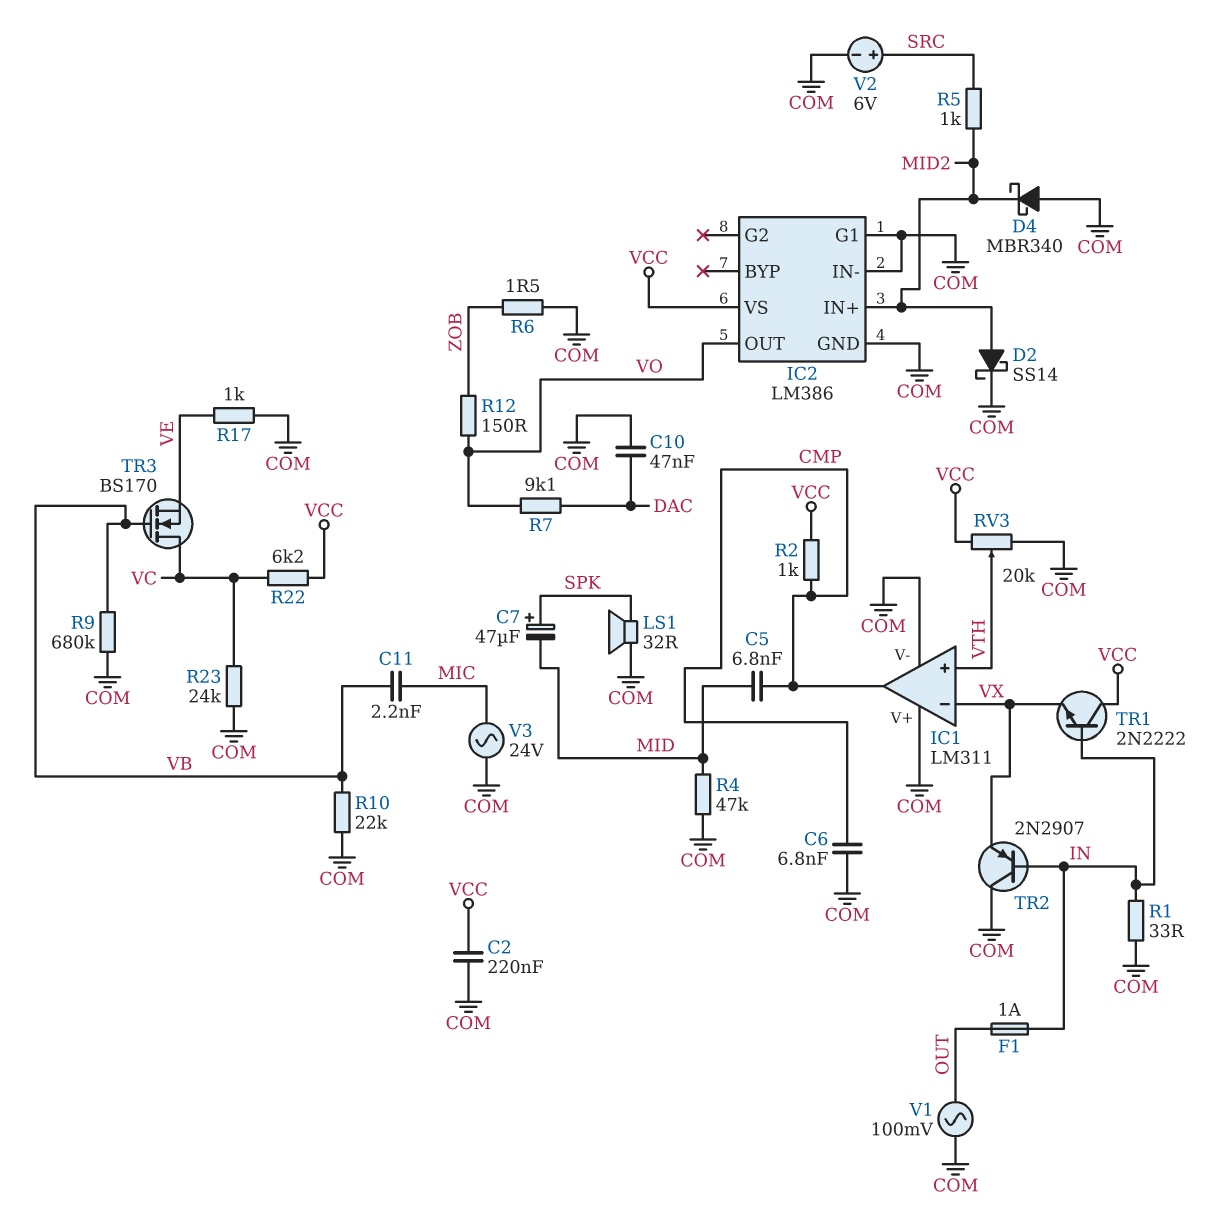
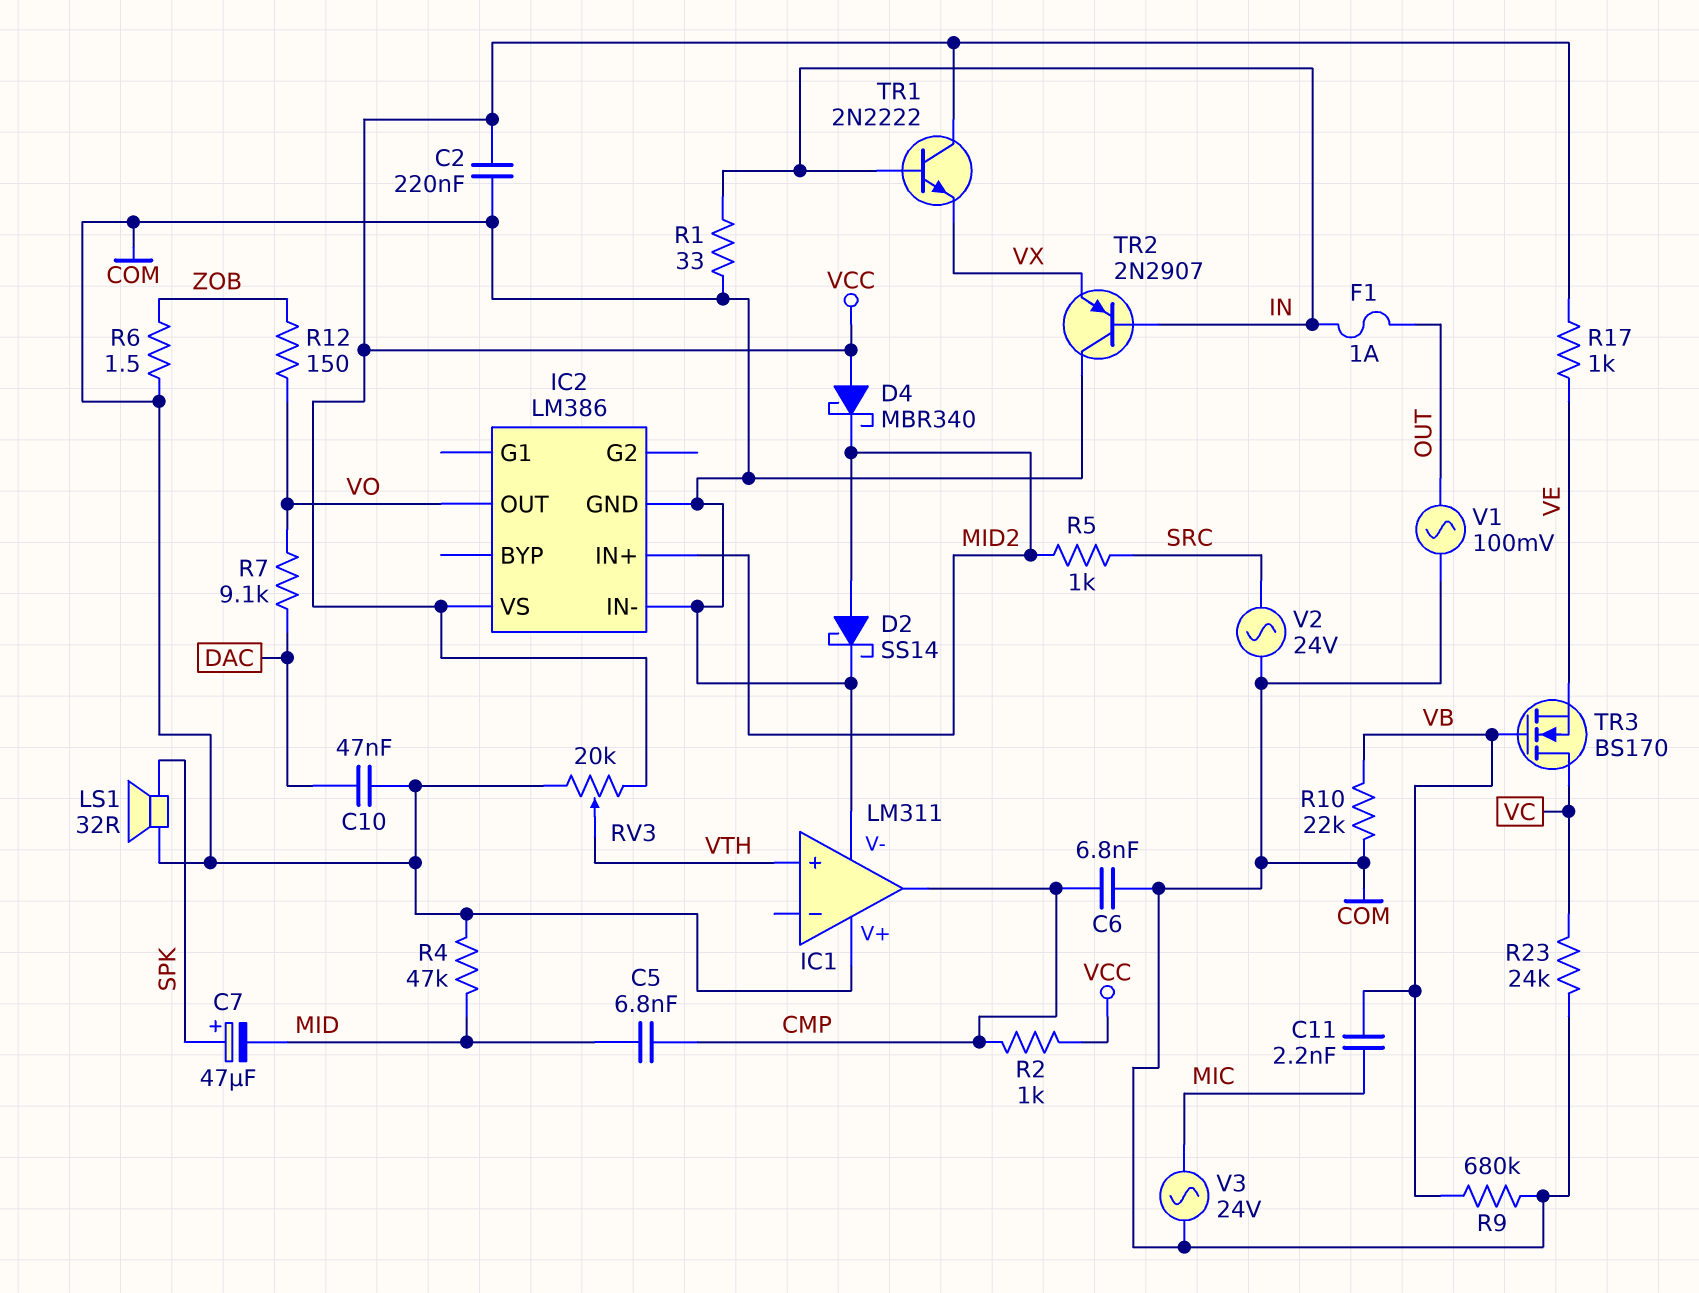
D4: schottky MBR340 (A COM, K MID2) -> schottky MBR340 (A VCC, K MID2)
IC1 pin in-: VX -> none
IC2 pin G1: COM -> none
R17: 1k (COM, VE) -> 1k (VCC, VE)
R22: 6.2k (VC, VCC) -> none
V2: 6V (plus SRC, minus COM) -> AC 24V (COM, SRC)

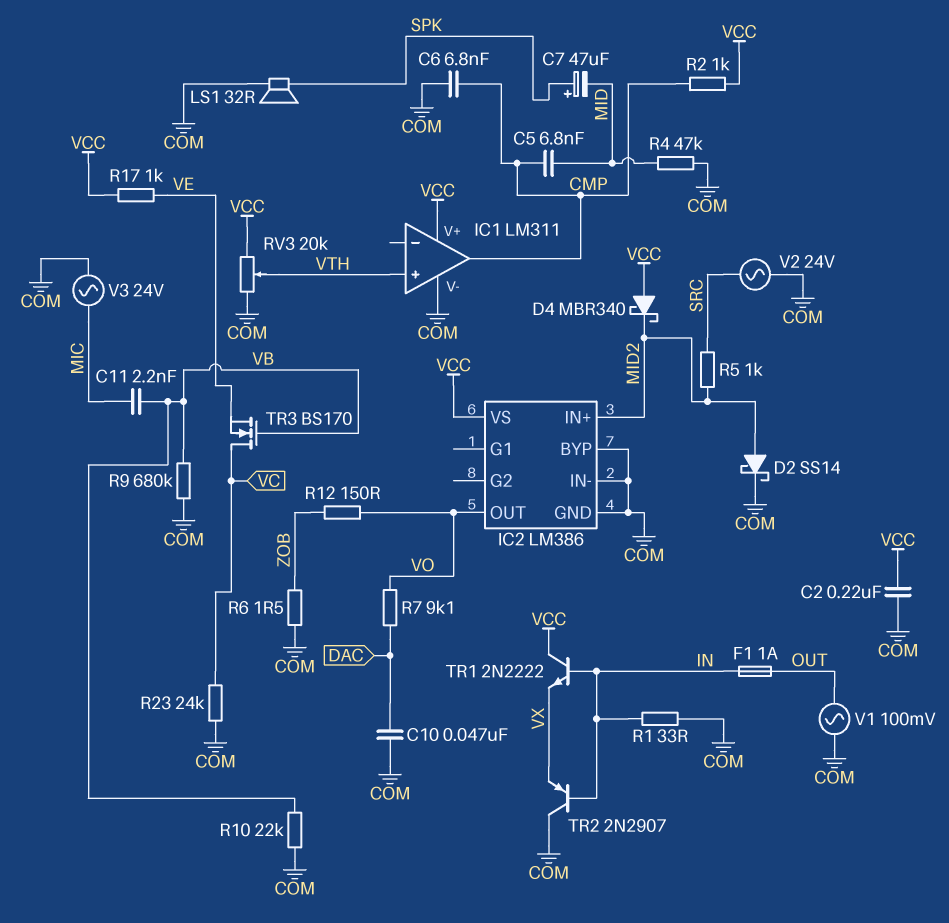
IC1 pin V+: COM -> VCC
IC2 pin BYP: none -> COM

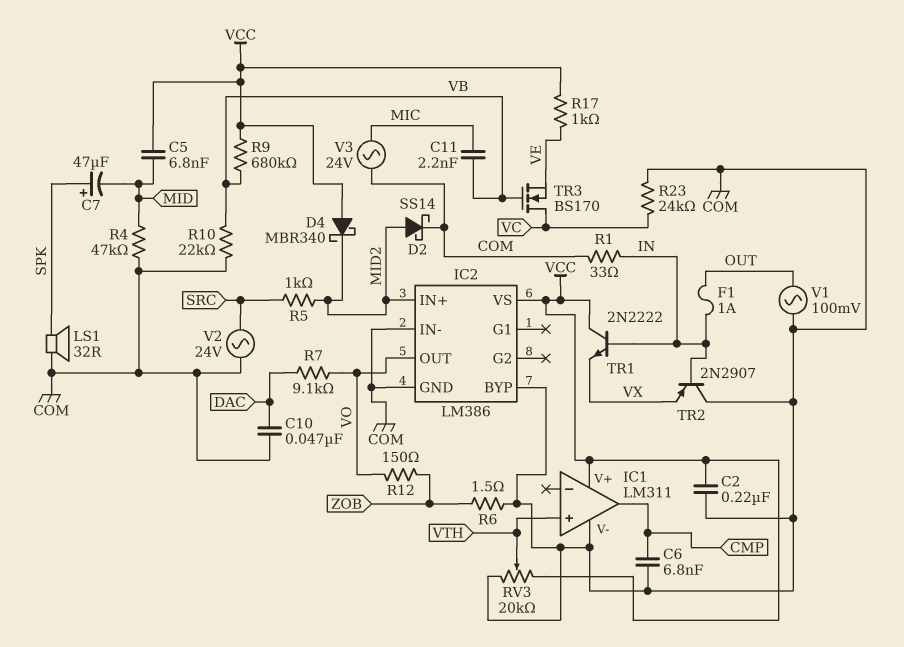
C5: 6.8nF (CMP, MID) -> 6.8nF (MID, VCC)
R2: 1k (CMP, VCC) -> none
R9: 680k (COM, VB) -> 680k (VB, VCC)

